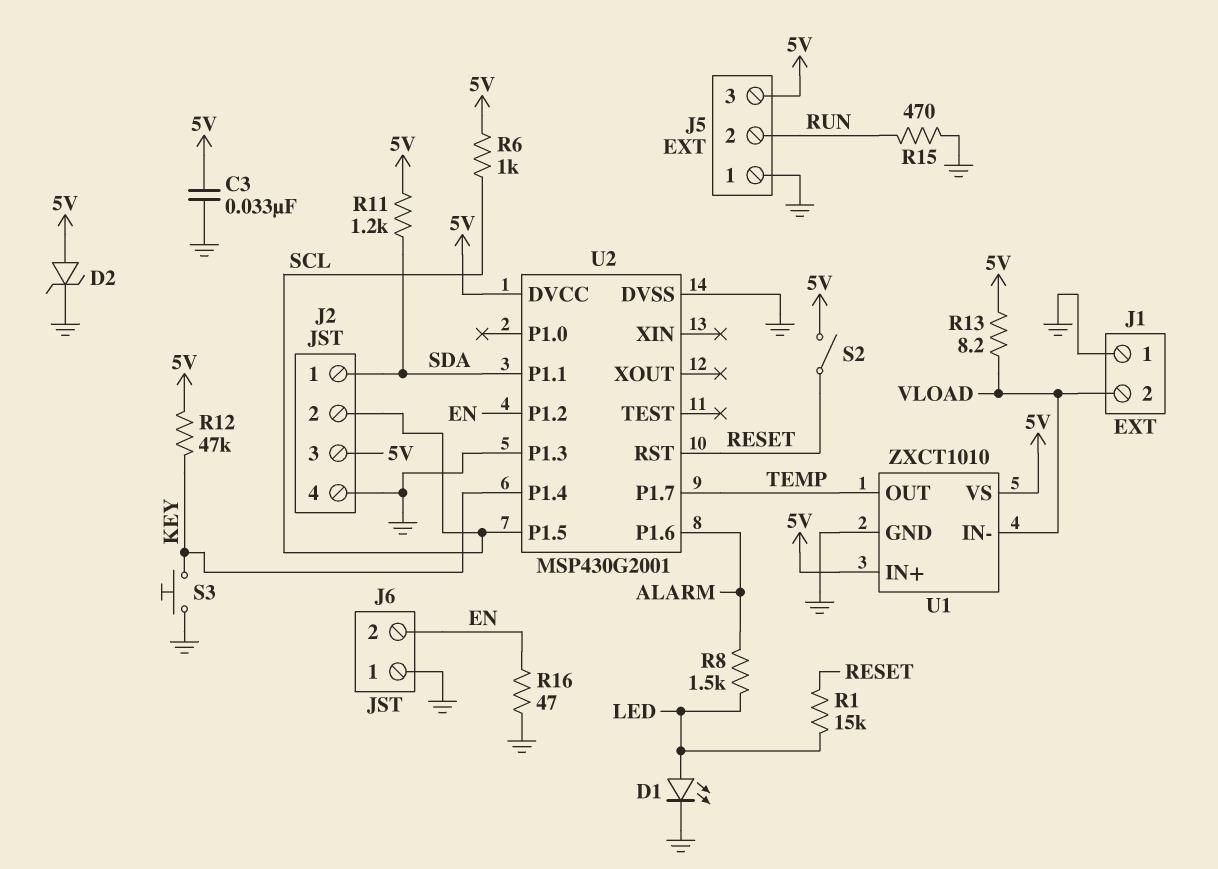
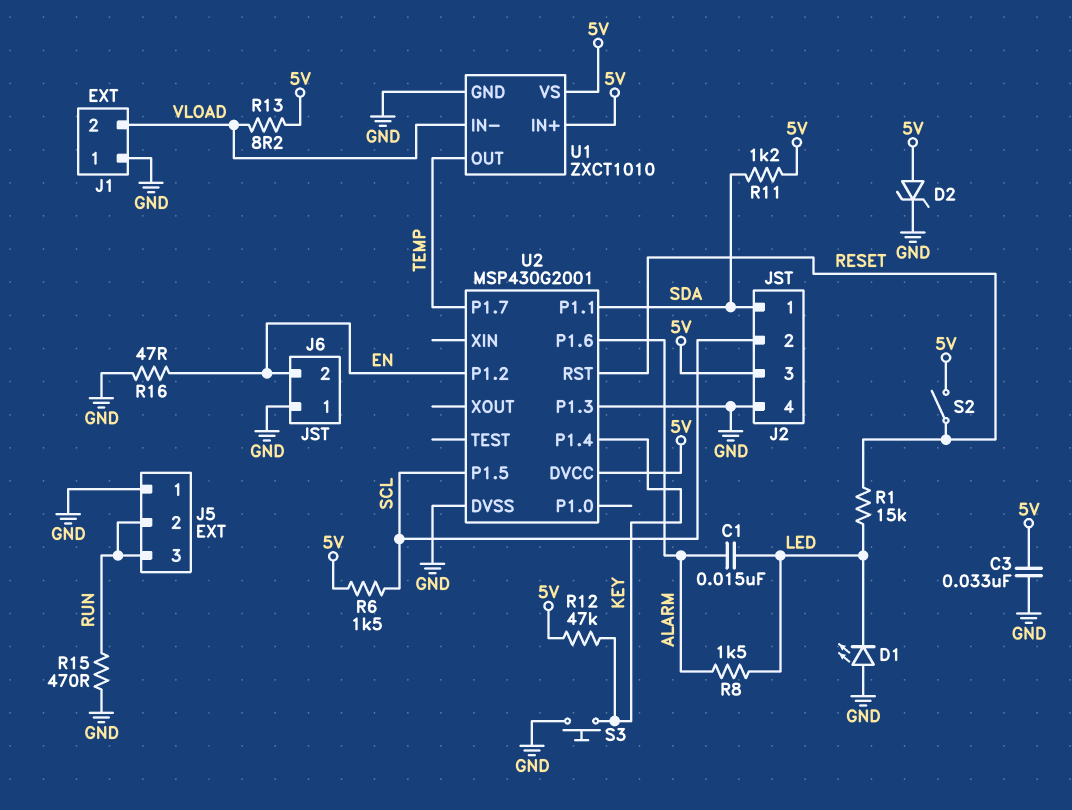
C1: none -> 15nF (ALARM, LED)
D1: LED (A LED, K GND) -> LED (A GND, K LED)
J5 pin 3: 5V -> RUN
R6: 1k (5V, SCL) -> 1.5k (5V, SCL)

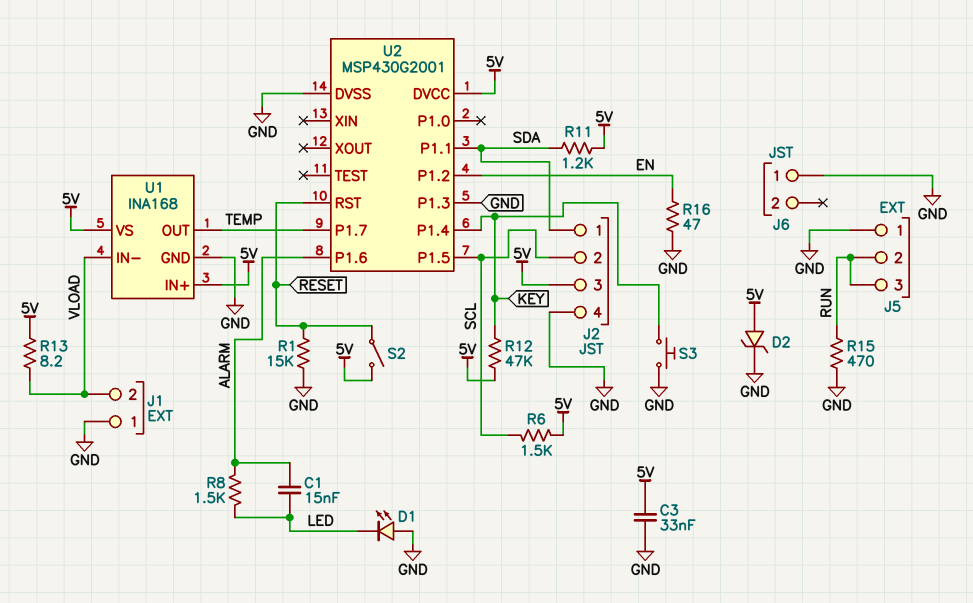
J6 pin 2: EN -> none
R1: 15k (LED, RESET) -> 15k (GND, RESET)
U1: ZXCT1010 -> INA168

